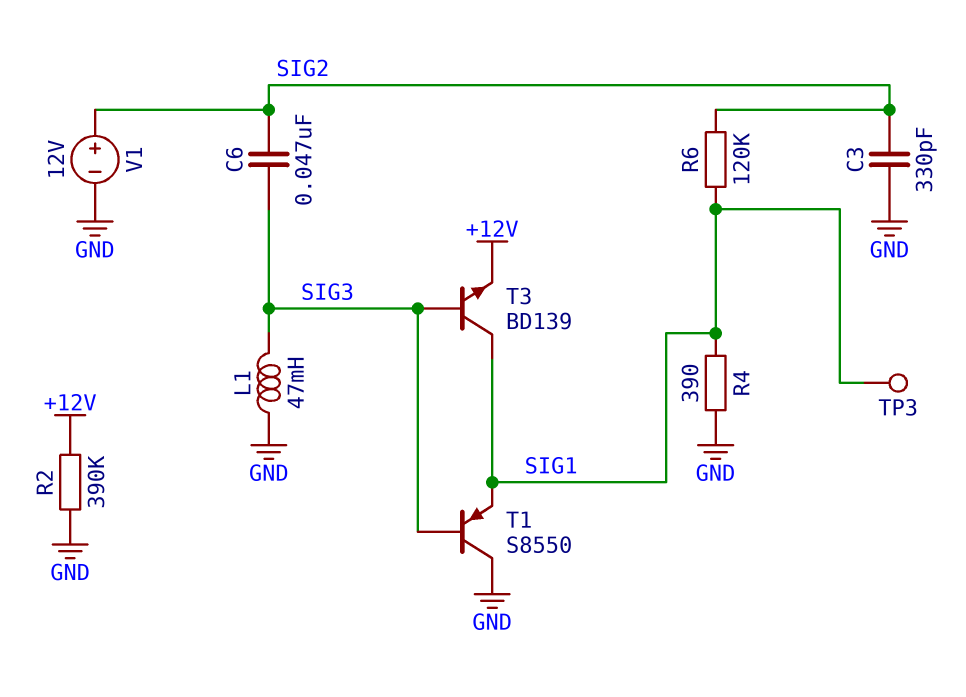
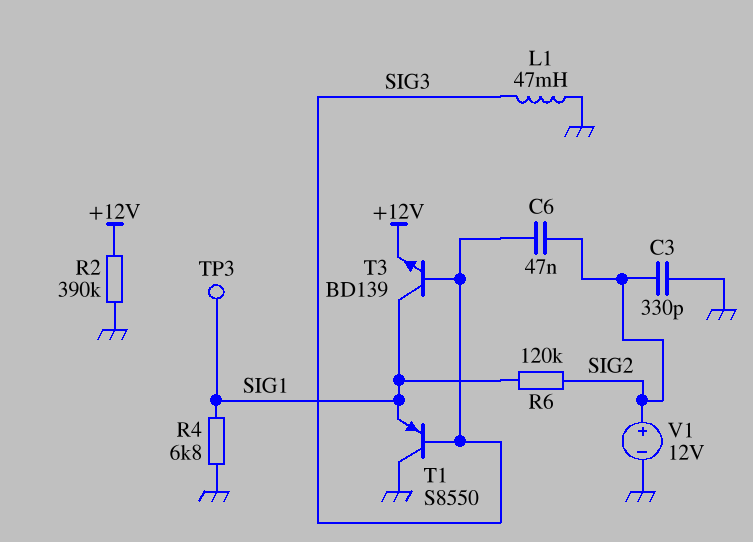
R4: 390 (GND, SIG1) -> 6.8k (GND, SIG1)

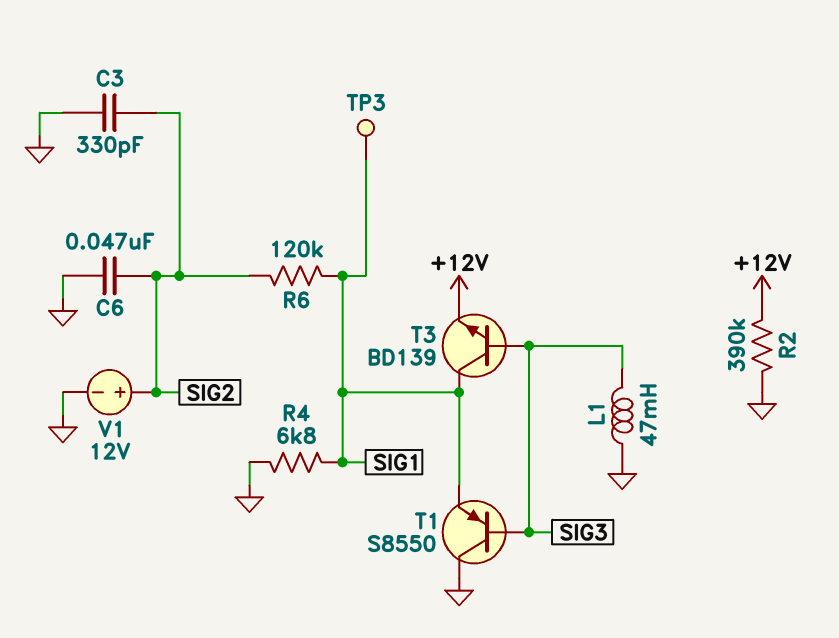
C6: 47nF (SIG2, SIG3) -> 47nF (GND, SIG2)

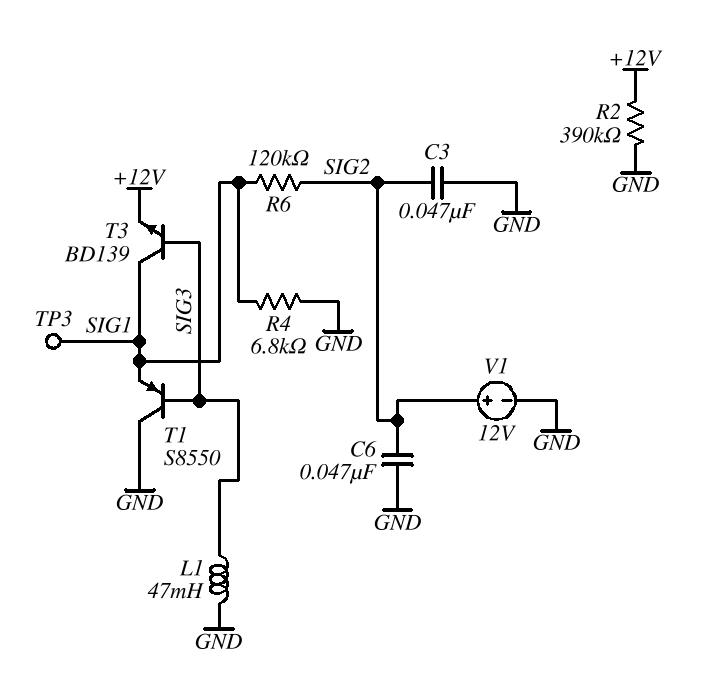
C3: 330pF (GND, SIG2) -> 47nF (GND, SIG2)

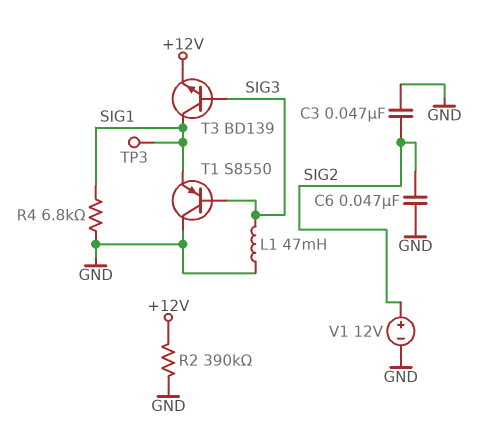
R6: 120k (SIG1, SIG2) -> none

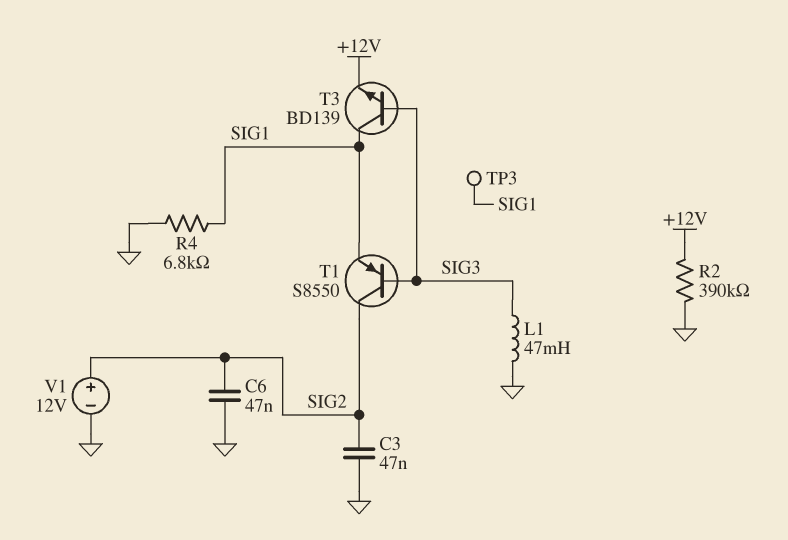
T1: PNP S8550 (B SIG3, C GND, E SIG1) -> PNP S8550 (B SIG3, C SIG2, E SIG1)

